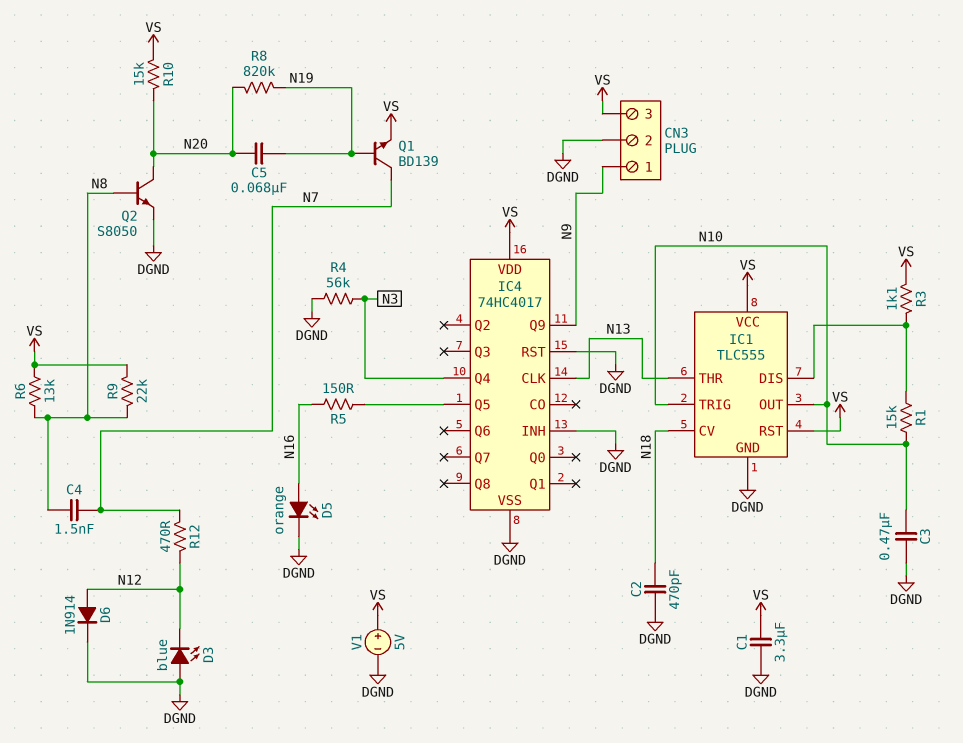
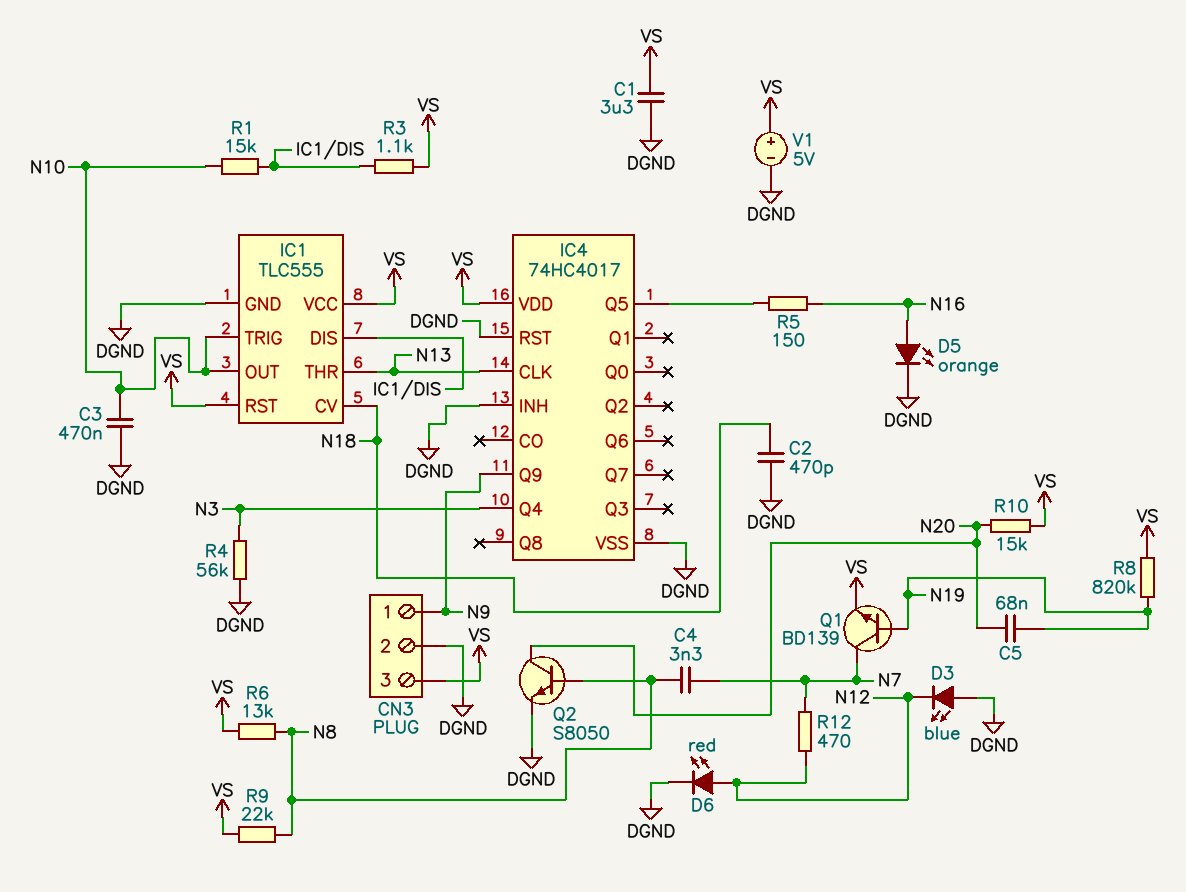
C4: 1.5nF (N7, N8) -> 3.3nF (N7, N8)
D6: diode 1N914 (A N12, K DGND) -> LED red (A N12, K DGND)
R8: 820k (N19, N20) -> 820k (N19, VS)

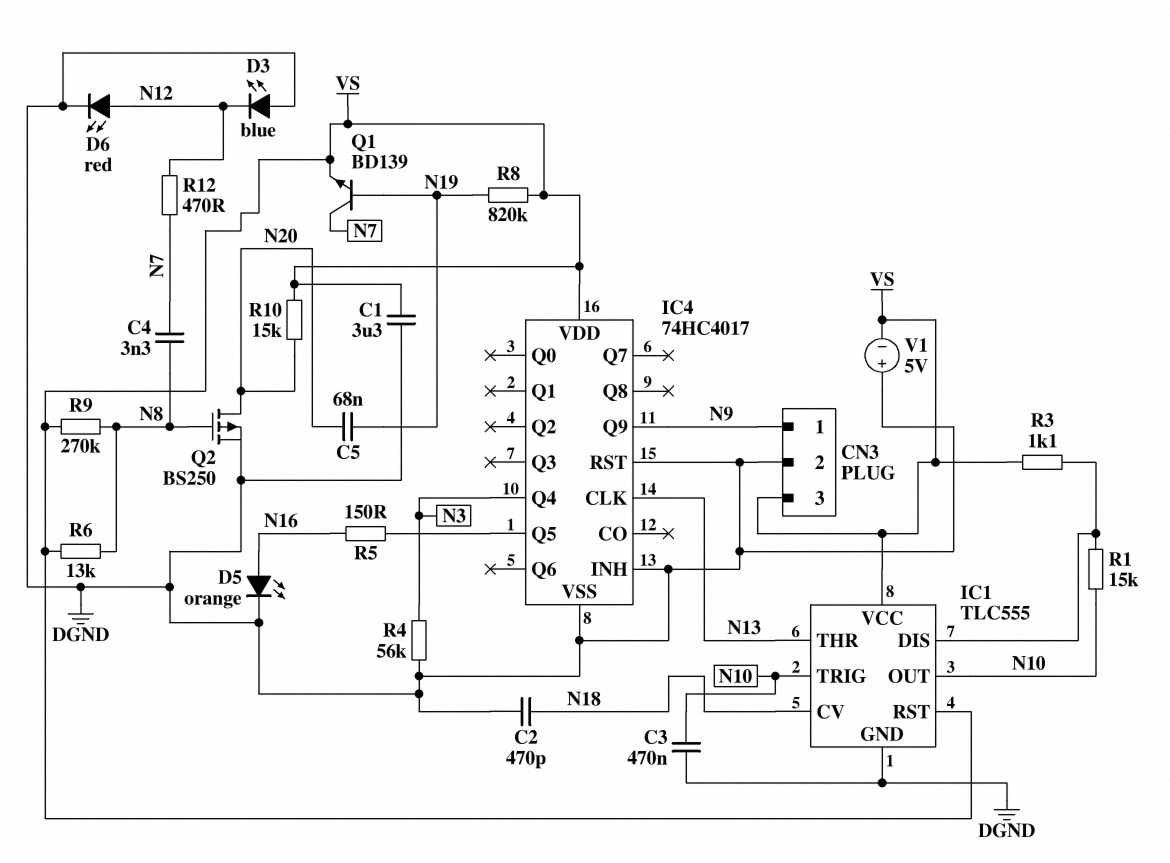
Q2: NPN S8050 (B N8, C N20, E DGND) -> PMOS BS250 (G N8, D N20, S DGND)
R9: 22k (N8, VS) -> 270k (N8, VS)
V1: 5V (plus VS, minus DGND) -> 5V (plus DGND, minus VS)

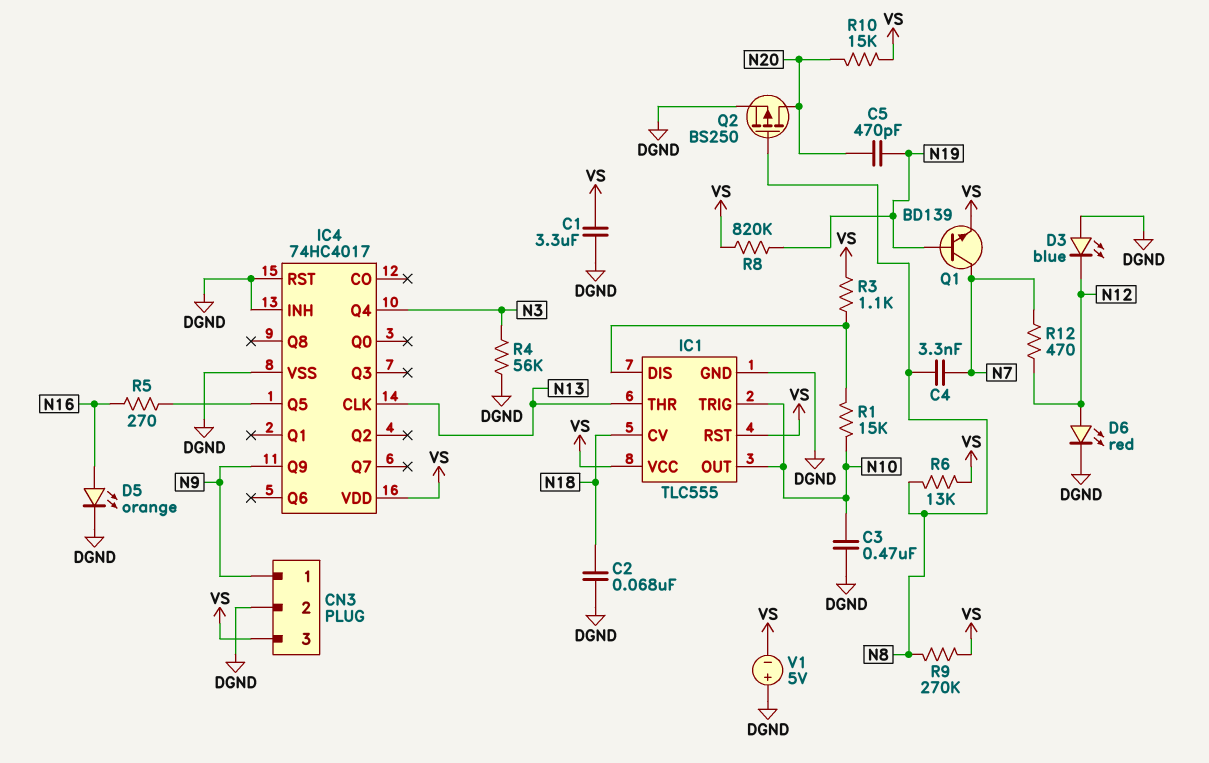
C2: 470pF (DGND, N18) -> 68nF (DGND, N18)
C5: 68nF (N19, N20) -> 470pF (N19, N20)
R5: 150 (IC4/Q5, N16) -> 270 (IC4/Q5, N16)

